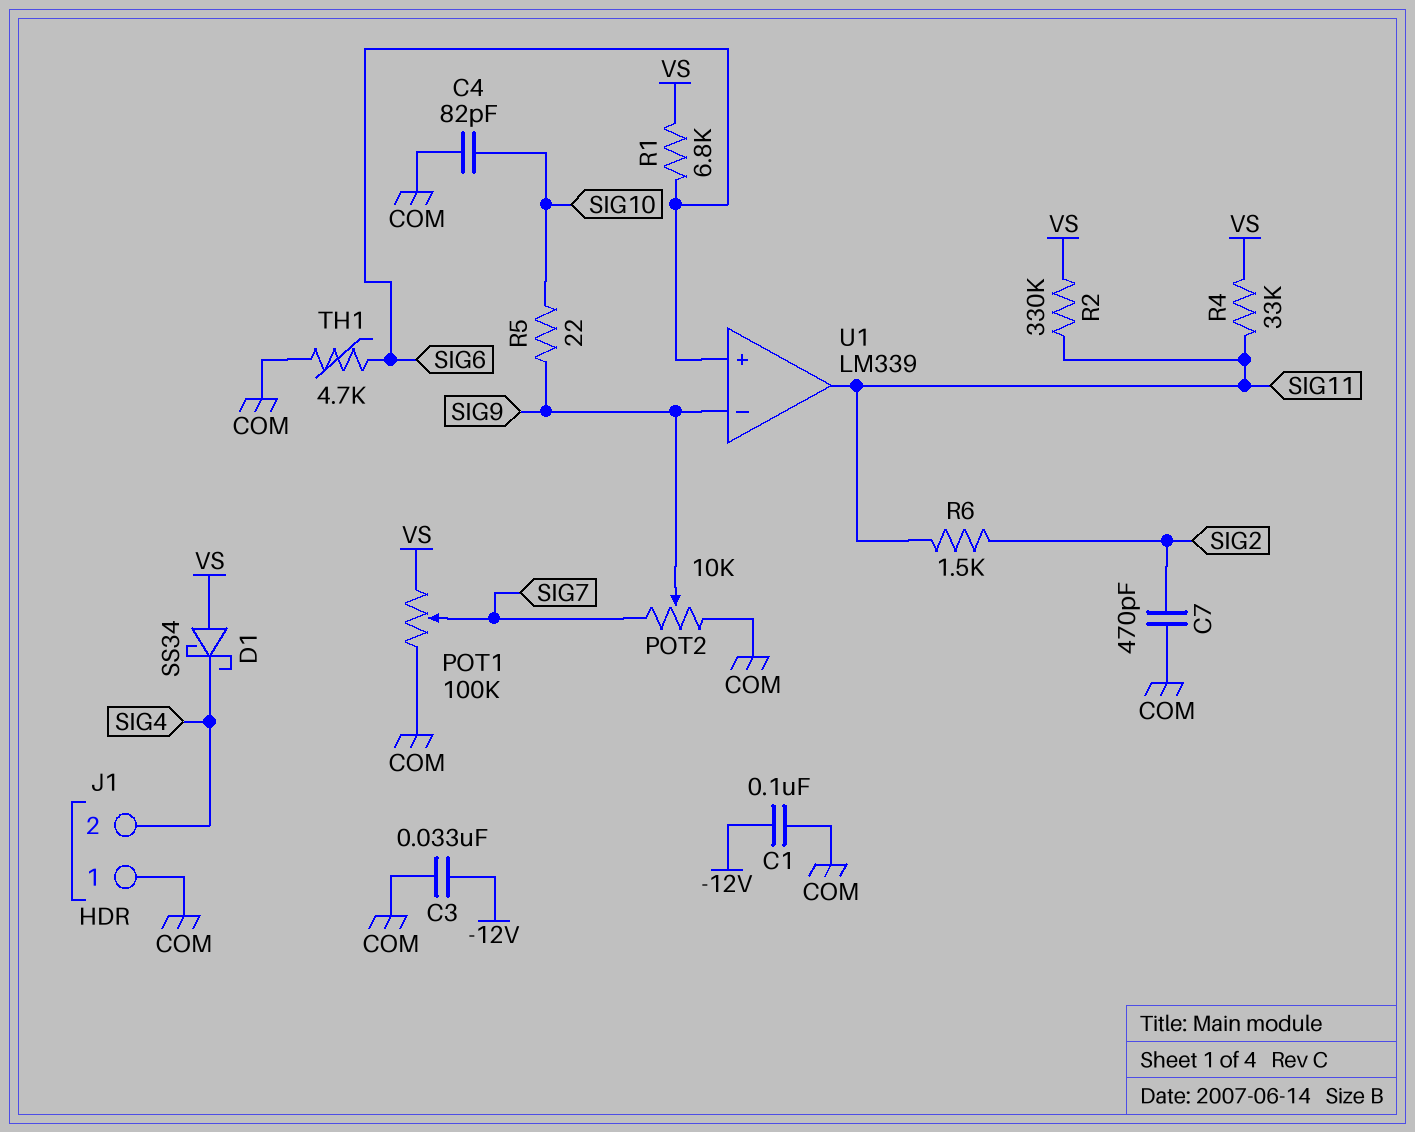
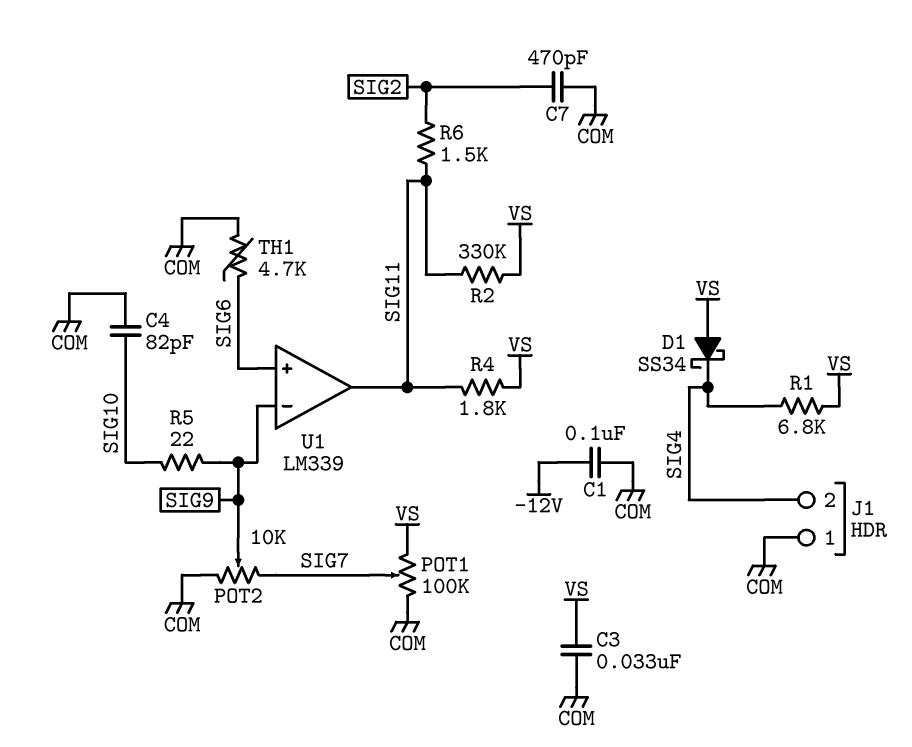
C3: 33nF (-12V, COM) -> 33nF (COM, VS)
R1: 6.8k (SIG6, VS) -> 6.8k (SIG4, VS)
R4: 33k (SIG11, VS) -> 1.8k (SIG11, VS)

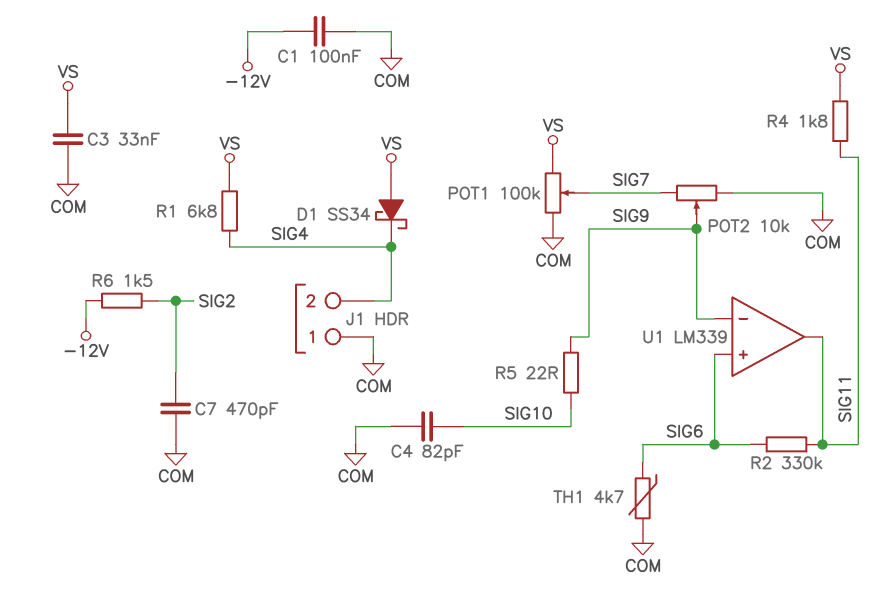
R2: 330k (SIG11, VS) -> 330k (SIG6, SIG11)
R6: 1.5k (SIG2, SIG11) -> 1.5k (-12V, SIG2)

